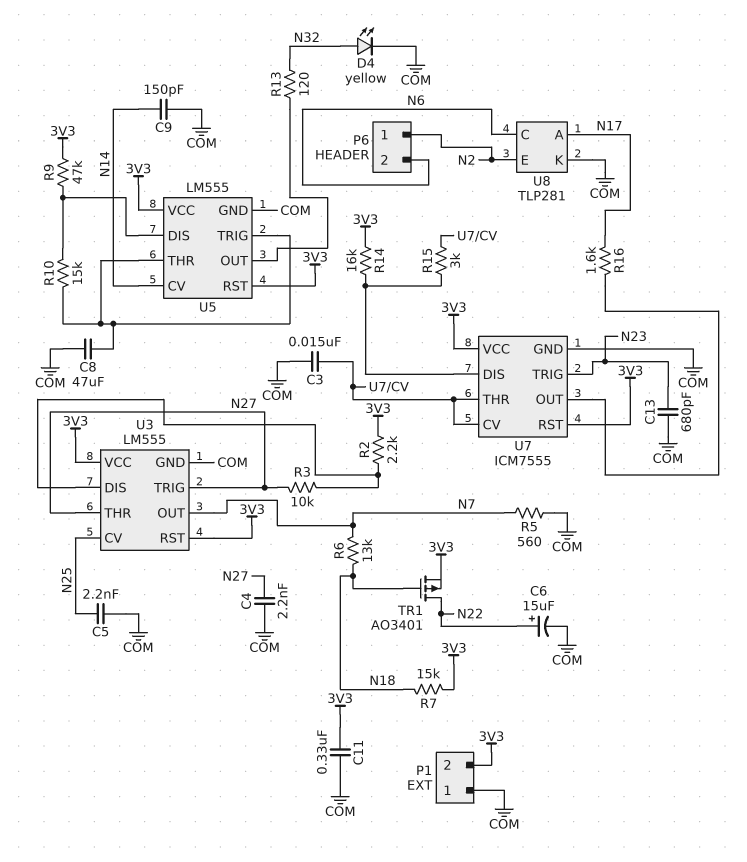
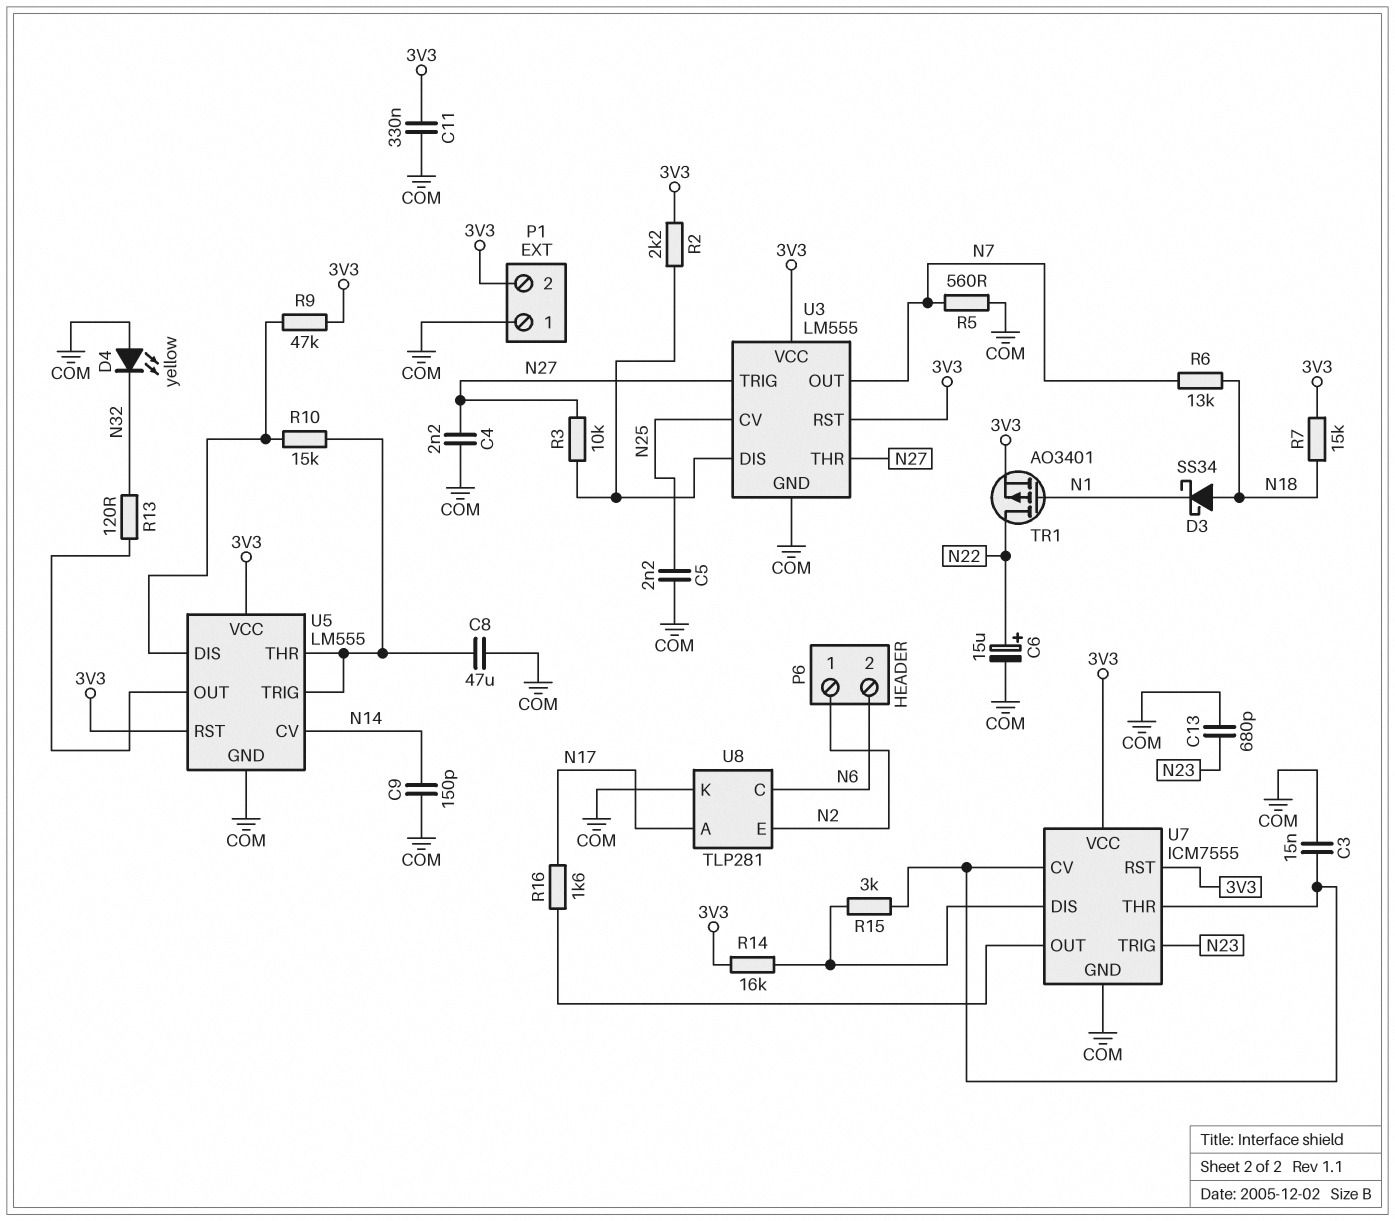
D3: none -> schottky SS34 (A N18, K N1)
D4: LED yellow (A N32, K COM) -> LED yellow (A COM, K N32)
TR1: PMOS AO3401 (G N18, D N22, S 3V3) -> PMOS AO3401 (G N1, D N22, S 3V3)

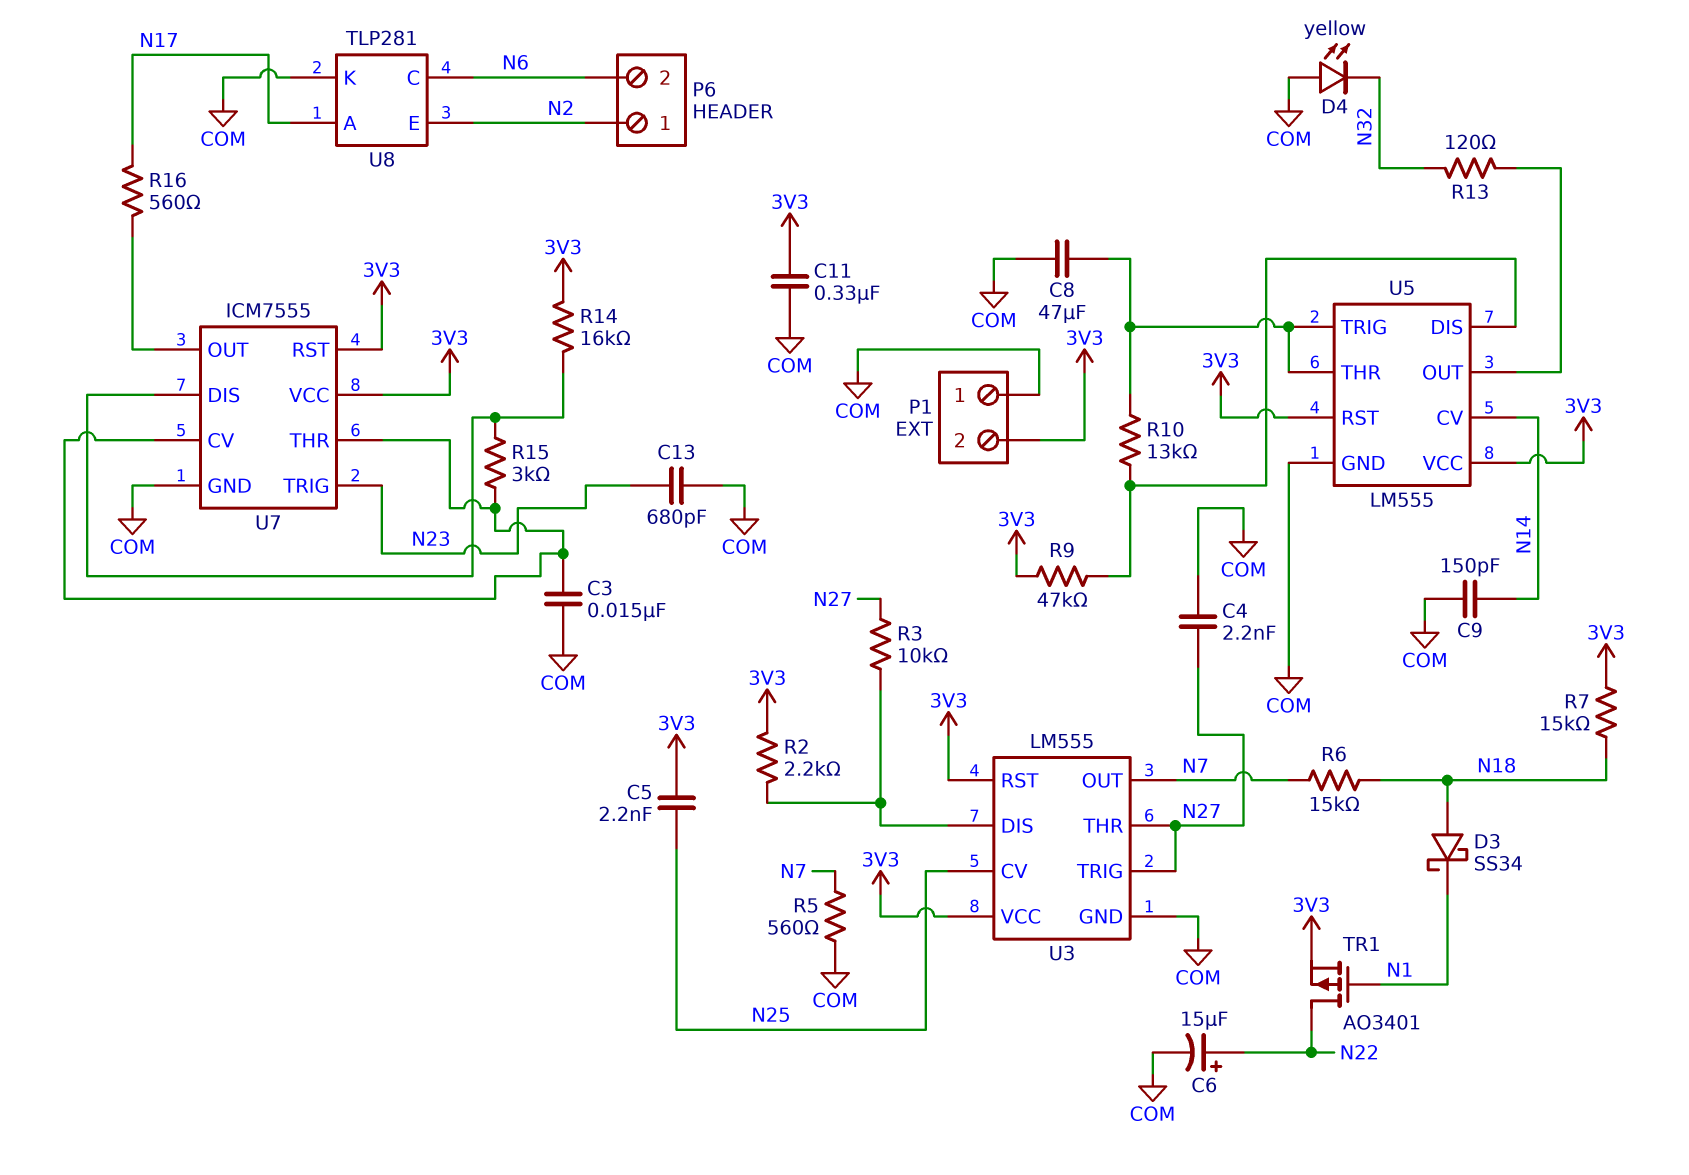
C5: 2.2nF (COM, N25) -> 2.2nF (3V3, N25)
R6: 13k (N7, N18) -> 15k (N7, N18)
R10: 15k (U5/DIS, U5/THR) -> 13k (U5/DIS, U5/THR)
R16: 1.6k (N17, U7/OUT) -> 560 (N17, U7/OUT)

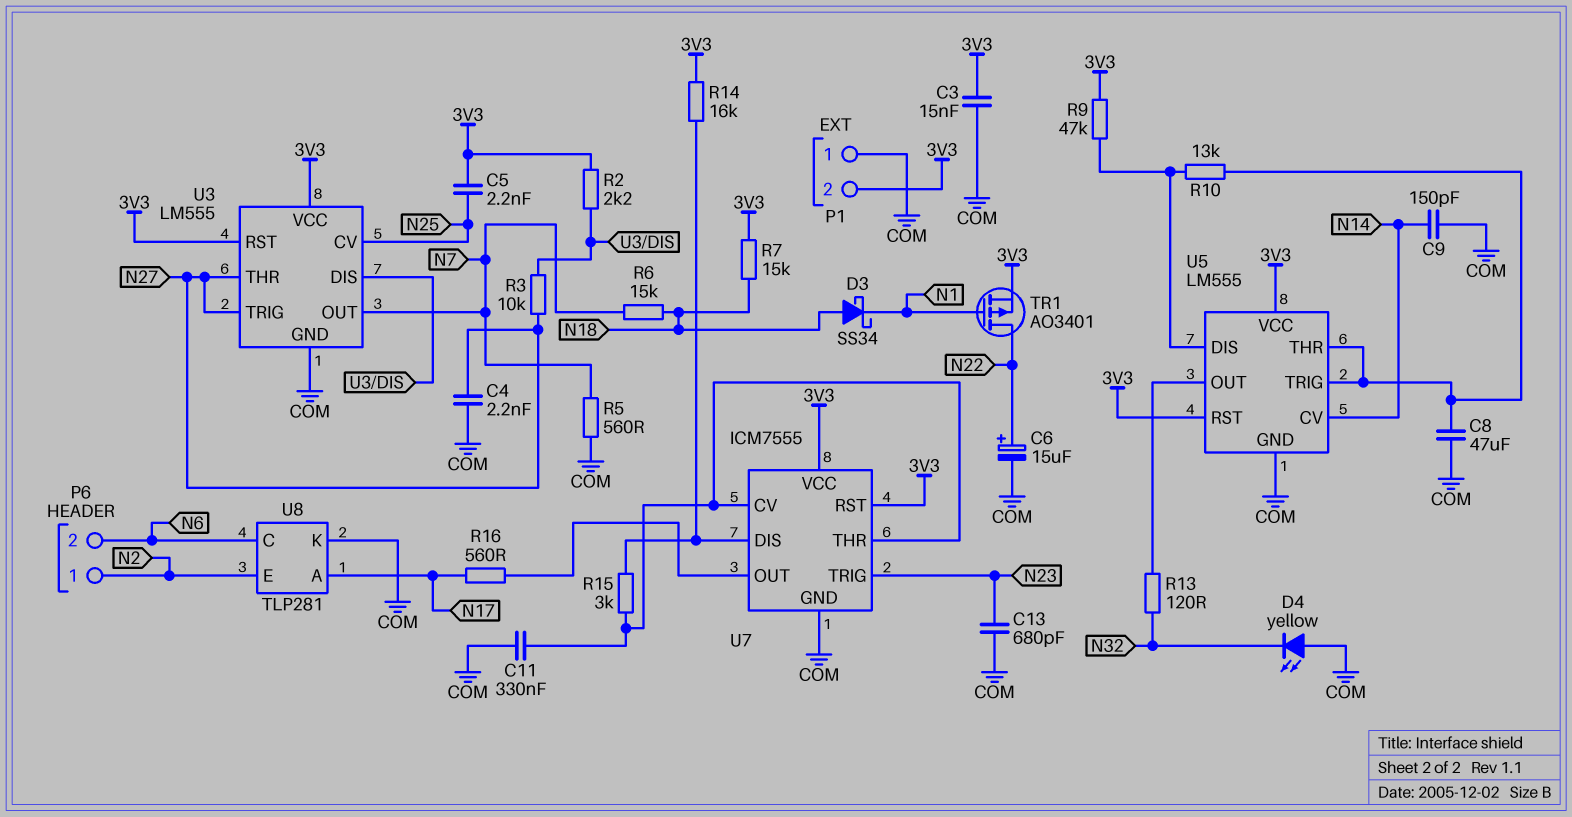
C3: 15nF (COM, U7/CV) -> 15nF (3V3, COM)
C11: 330nF (3V3, COM) -> 330nF (COM, U7/CV)

